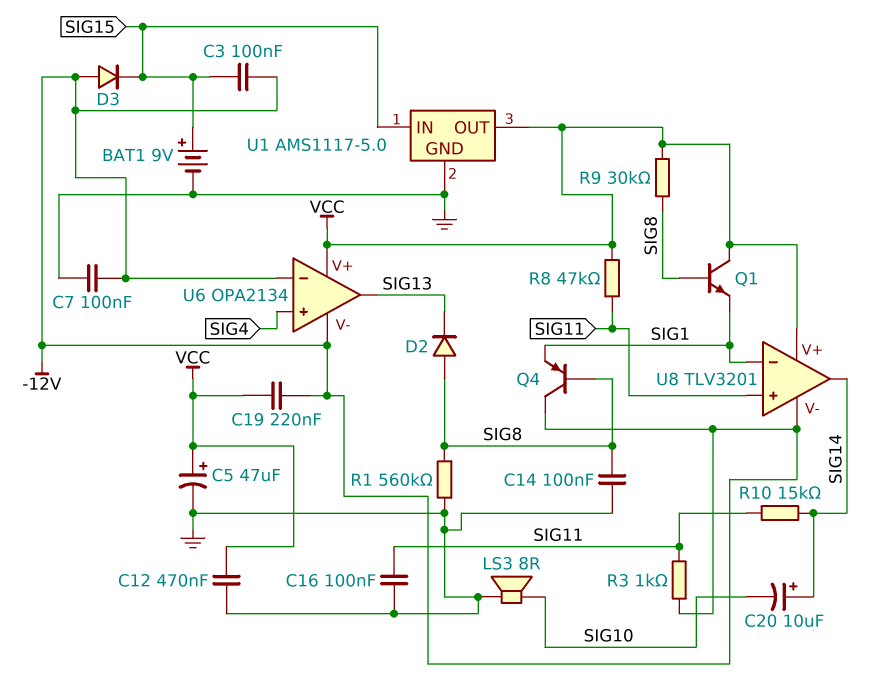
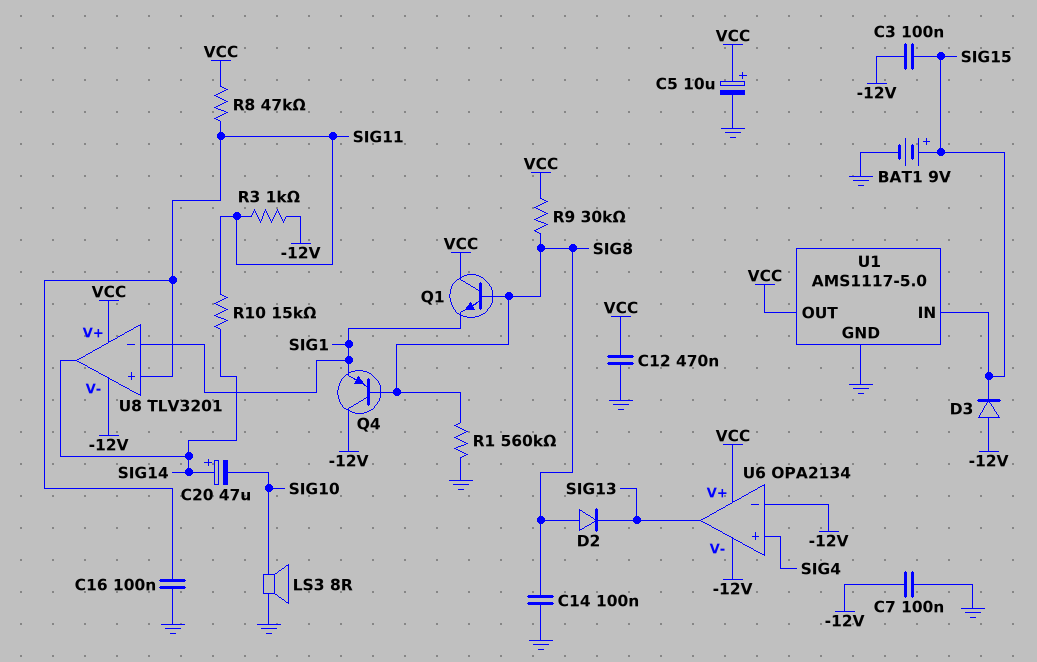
C5: 47uF (plus VCC, minus GND) -> 10uF (plus VCC, minus GND)
C19: 220nF (-12V, VCC) -> none
C20: 10uF (plus SIG14, minus SIG10) -> 47uF (plus SIG14, minus SIG10)

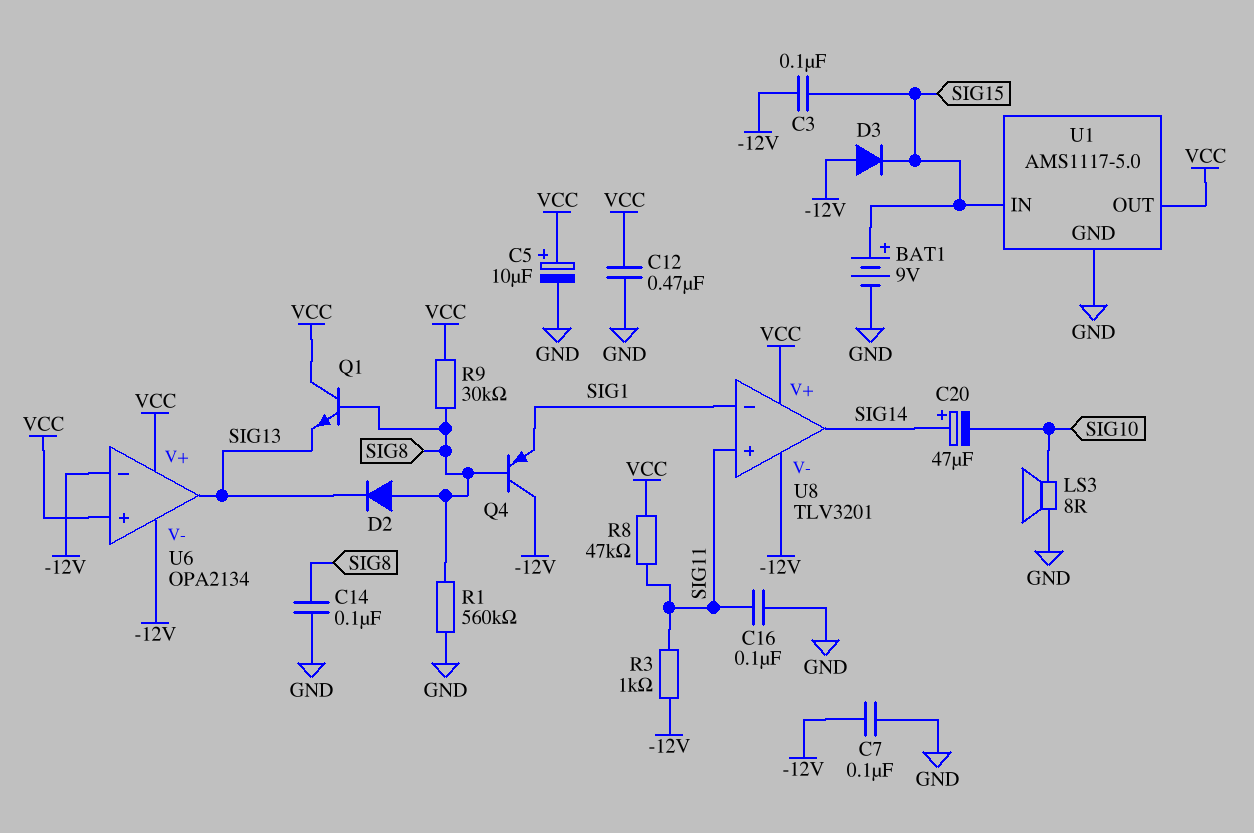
Q1: NPN (B SIG8, C VCC, E SIG1) -> NPN (B SIG8, C VCC, E SIG13)
R10: 15k (SIG11, SIG14) -> none
U6 pin in+: SIG4 -> VCC

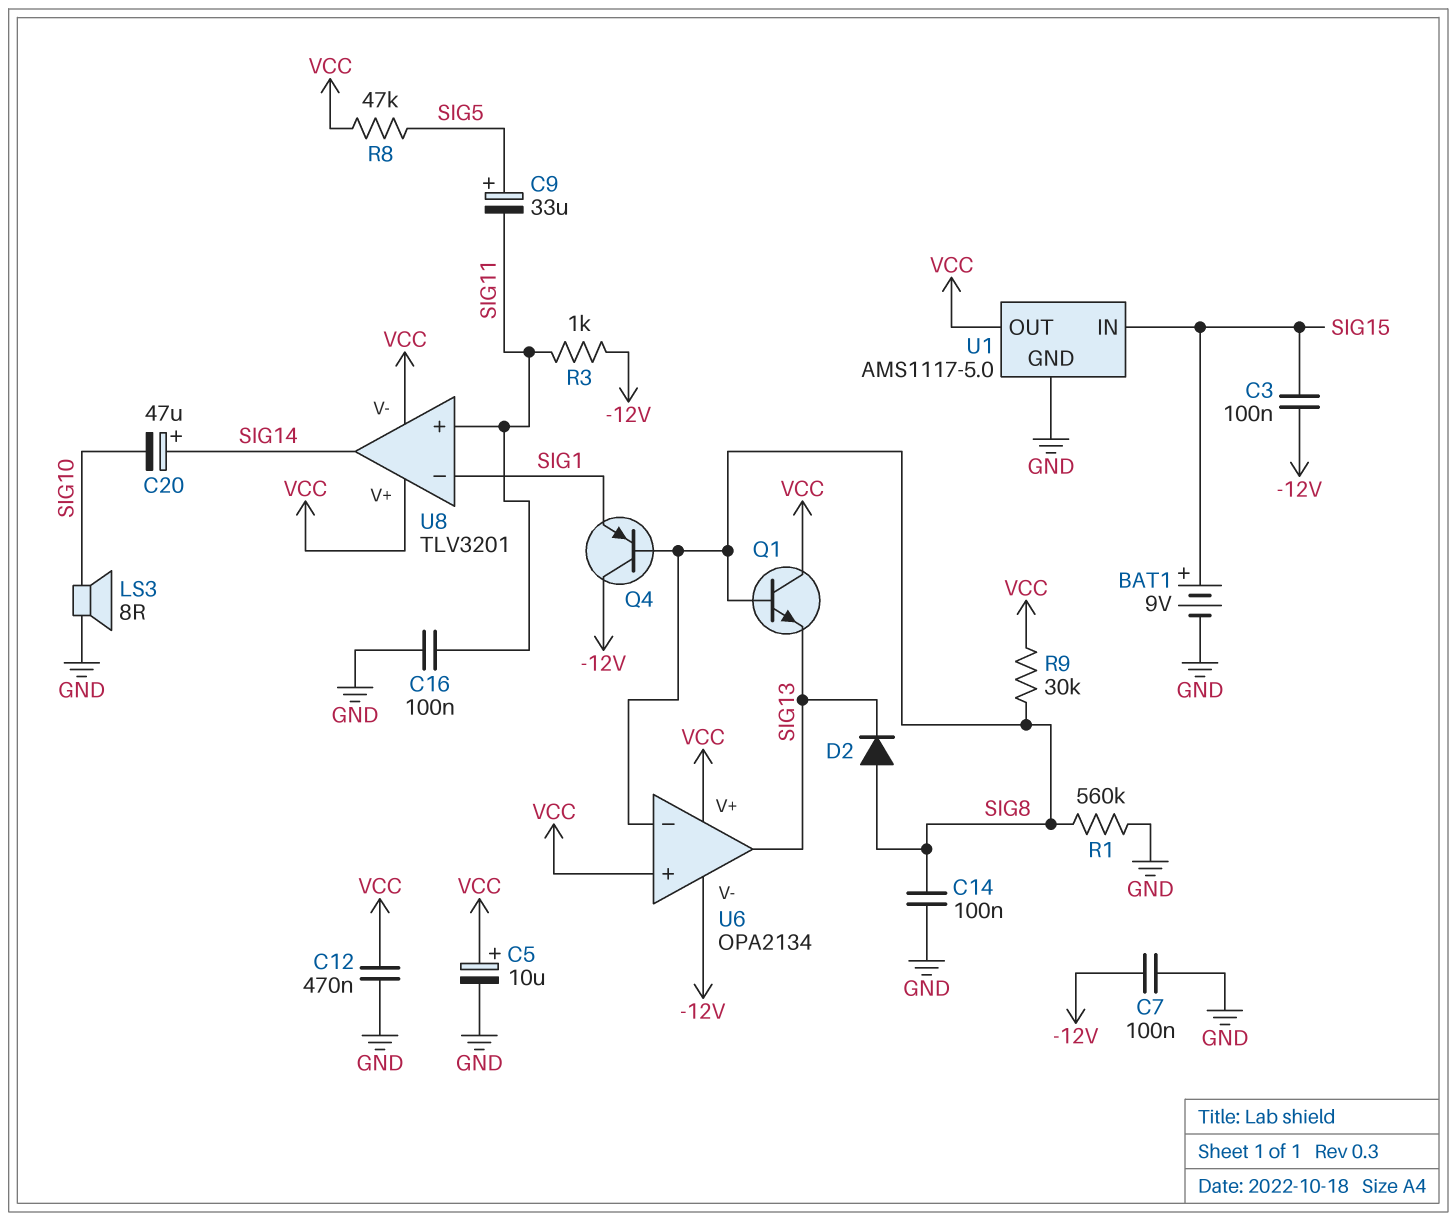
C9: none -> 33uF (plus SIG5, minus SIG11)
D3: diode (A -12V, K SIG15) -> none
R8: 47k (SIG11, VCC) -> 47k (SIG5, VCC)
U6 pin in-: -12V -> SIG8
U8 pin V-: -12V -> VCC

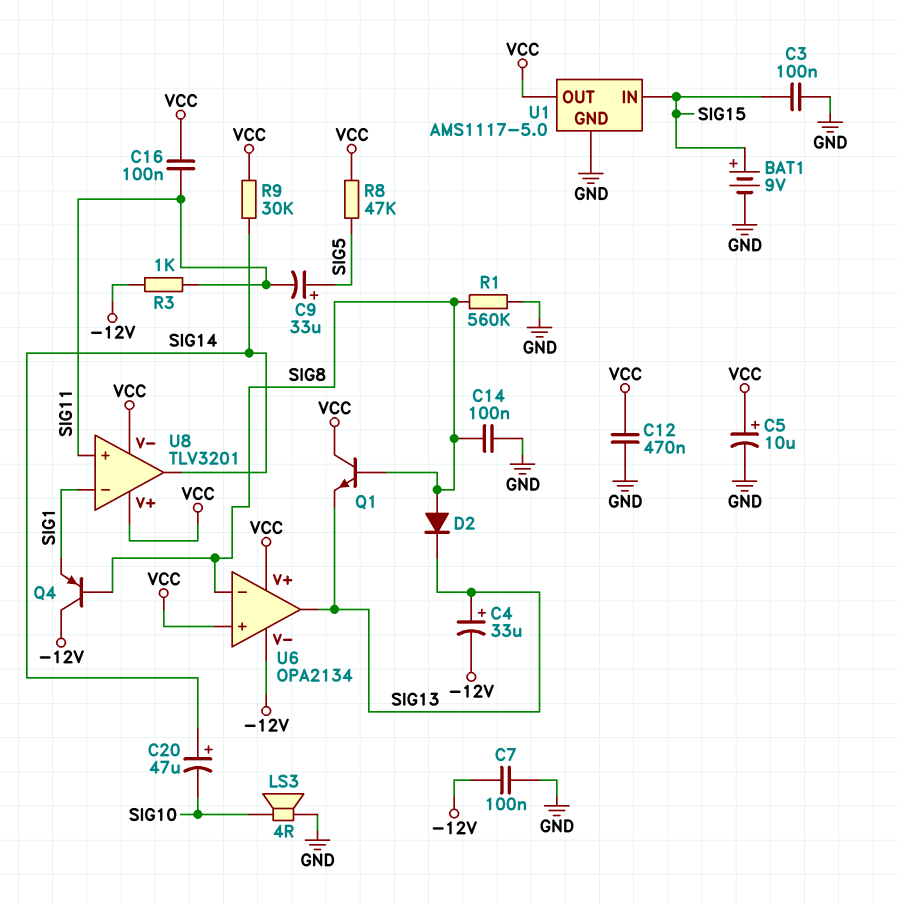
C3: 100nF (-12V, SIG15) -> 100nF (GND, SIG15)
C4: none -> 33uF (plus SIG13, minus -12V)
C16: 100nF (GND, SIG11) -> 100nF (SIG11, VCC)
LS3: speaker 8R (GND, SIG10) -> speaker 4R (GND, SIG10)
R9: 30k (SIG8, VCC) -> 30k (SIG14, VCC)

